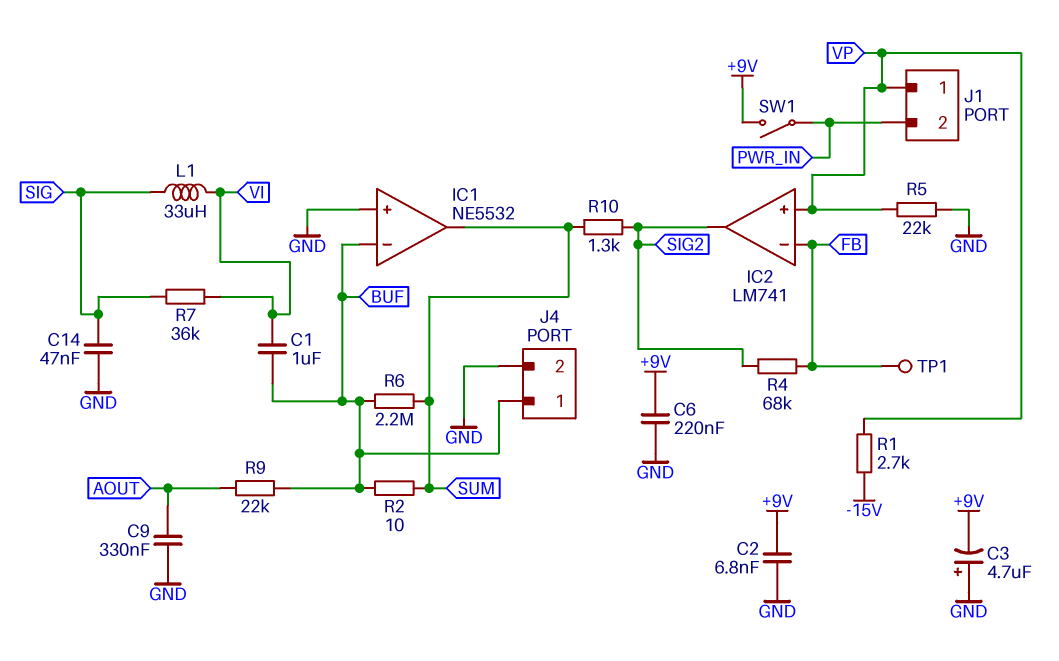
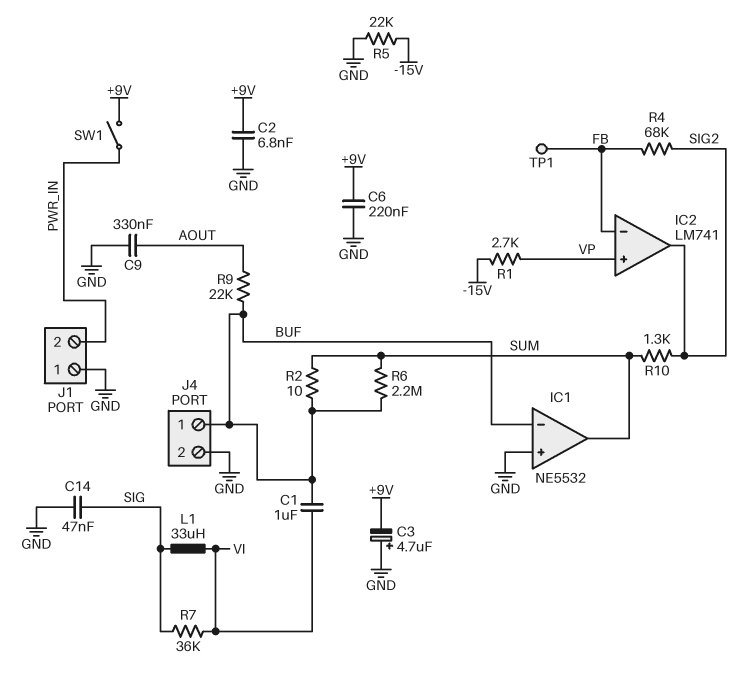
J1 pin 1: VP -> GND
R5: 22k (GND, VP) -> 22k (-15V, GND)

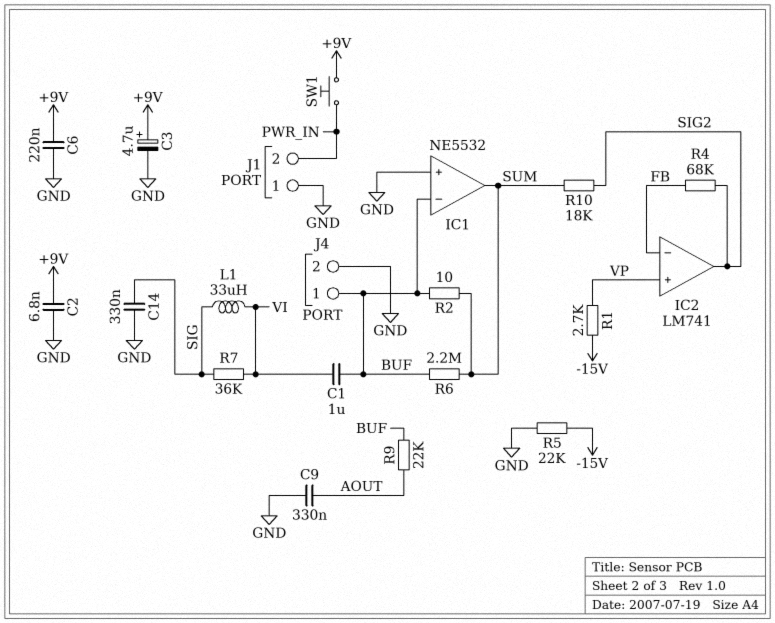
C3: 4.7uF (plus GND, minus +9V) -> 4.7uF (plus +9V, minus GND)
C14: 47nF (GND, SIG) -> 330nF (GND, SIG)
R10: 1.3k (SIG2, SUM) -> 18k (SIG2, SUM)
SW1: switch (+9V, PWR_IN) -> button (+9V, PWR_IN)
TP1: test point (FB) -> none

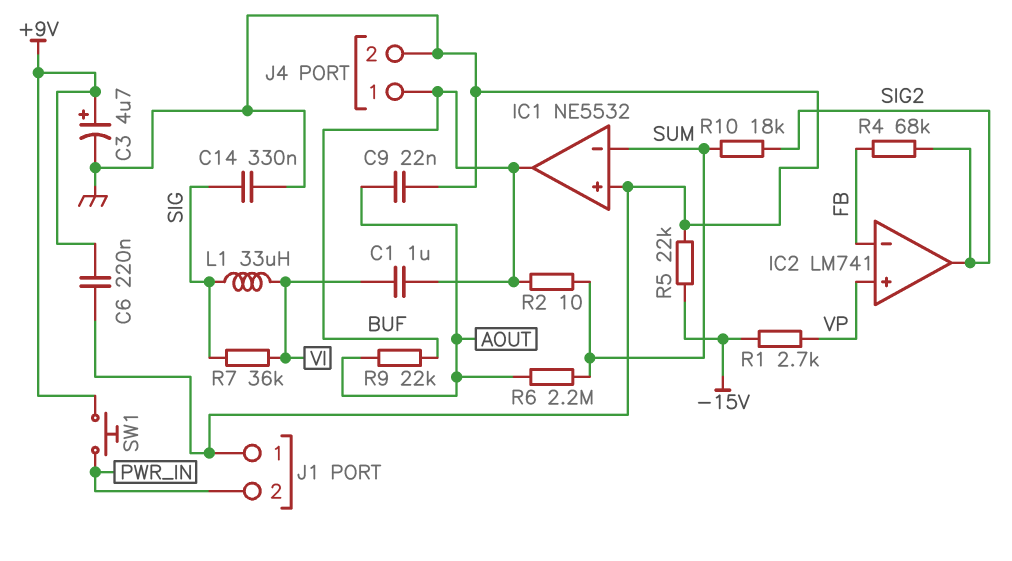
C2: 6.8nF (+9V, GND) -> none
C9: 330nF (AOUT, GND) -> 22nF (AOUT, GND)
IC1 pin in-: BUF -> SUM
IC1 pin out: SUM -> BUF
R6: 2.2M (BUF, SUM) -> 2.2M (AOUT, SUM)

